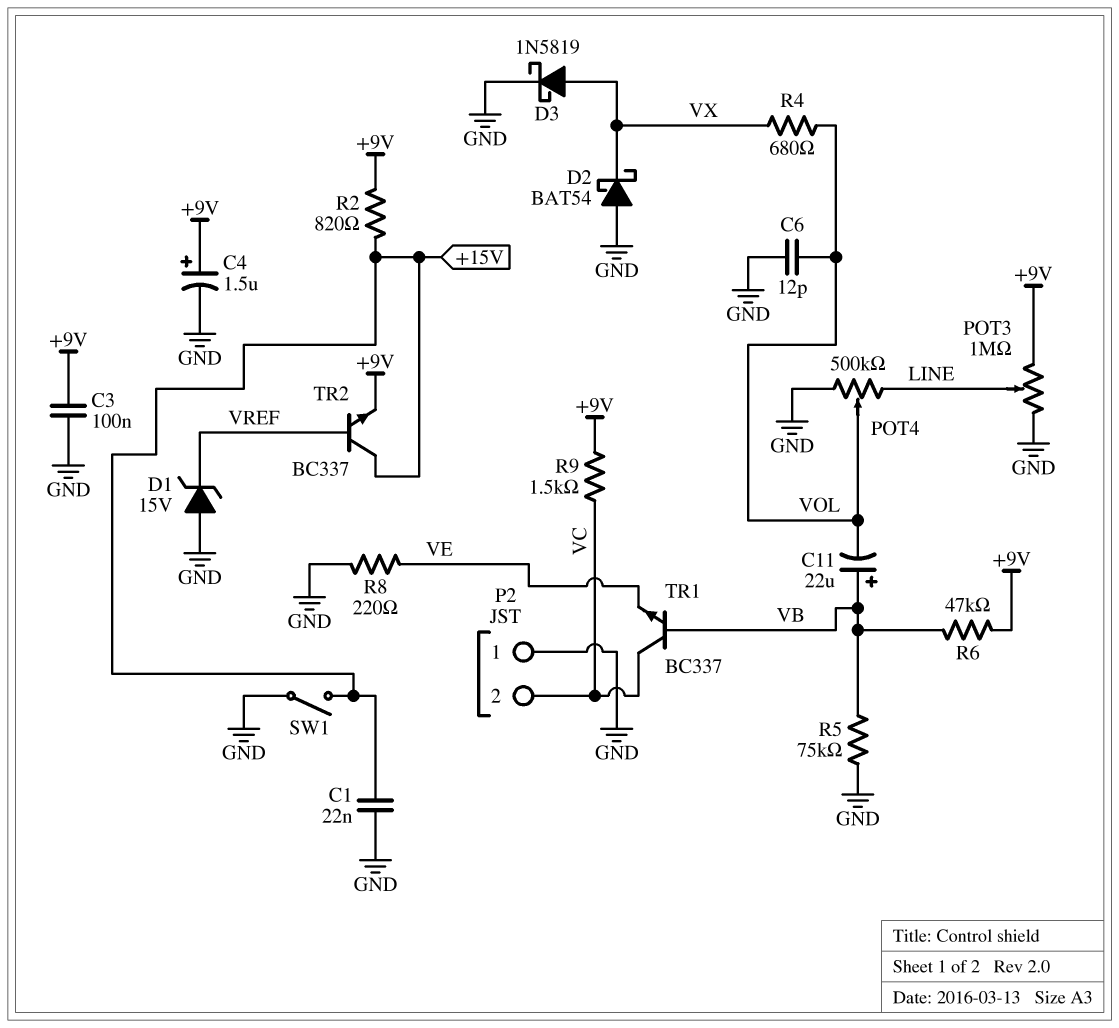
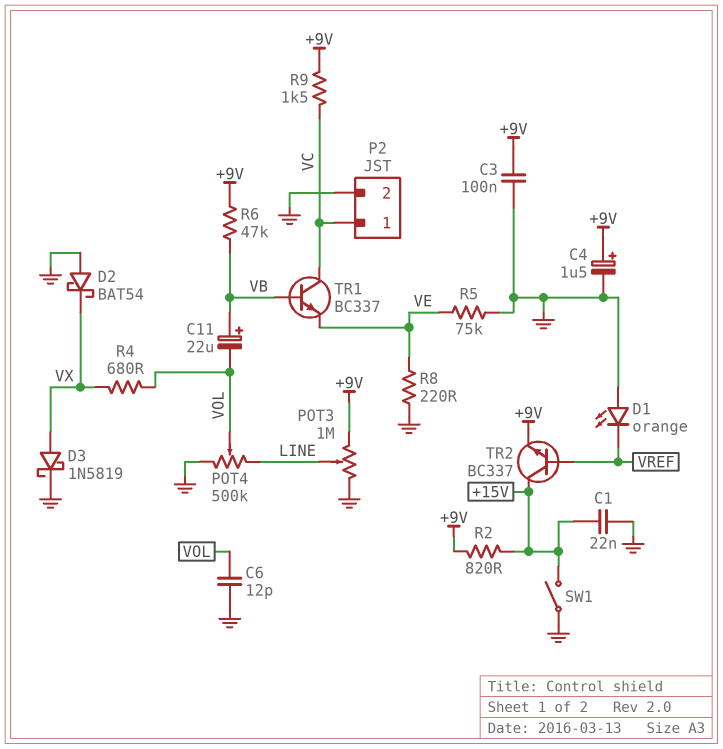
D1: zener 15V (A GND, K VREF) -> LED orange (A GND, K VREF)
P2 pin 1: GND -> VC
P2 pin 2: VC -> GND
R5: 75k (GND, VB) -> 75k (GND, VE)

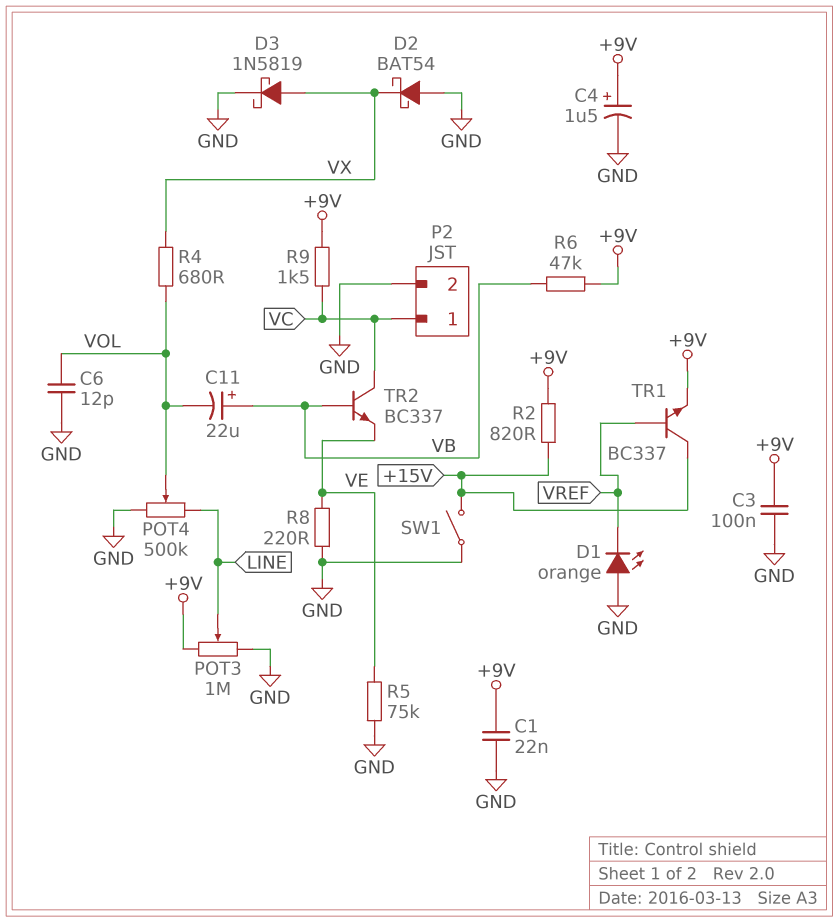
C1: 22nF (+15V, GND) -> 22nF (+9V, GND)
TR1: NPN BC337 (B VB, C VC, E VE) -> NPN BC337 (B VREF, C +15V, E +9V)
TR2: NPN BC337 (B VREF, C +15V, E +9V) -> NPN BC337 (B VB, C VC, E VE)

